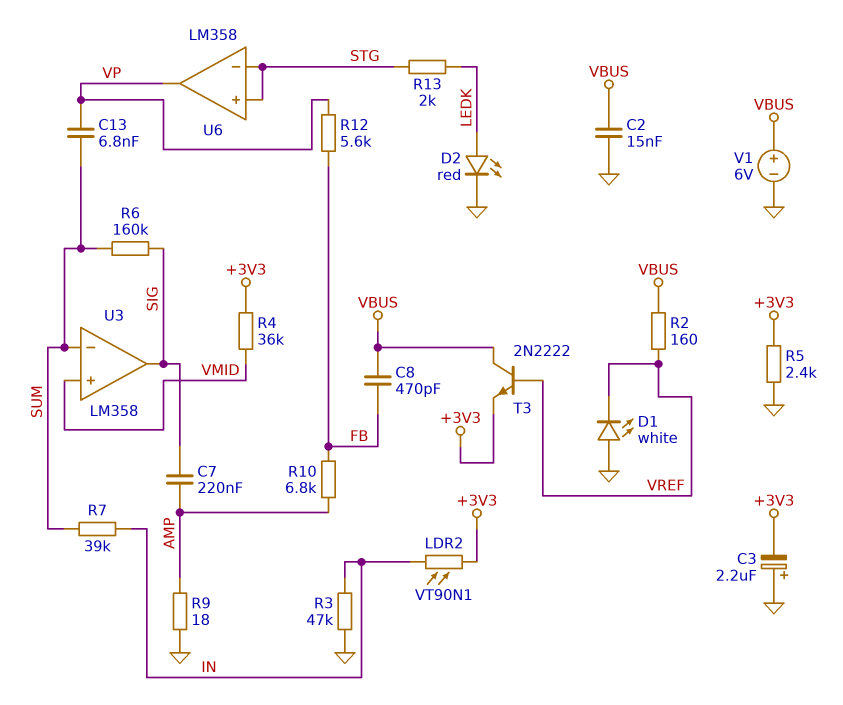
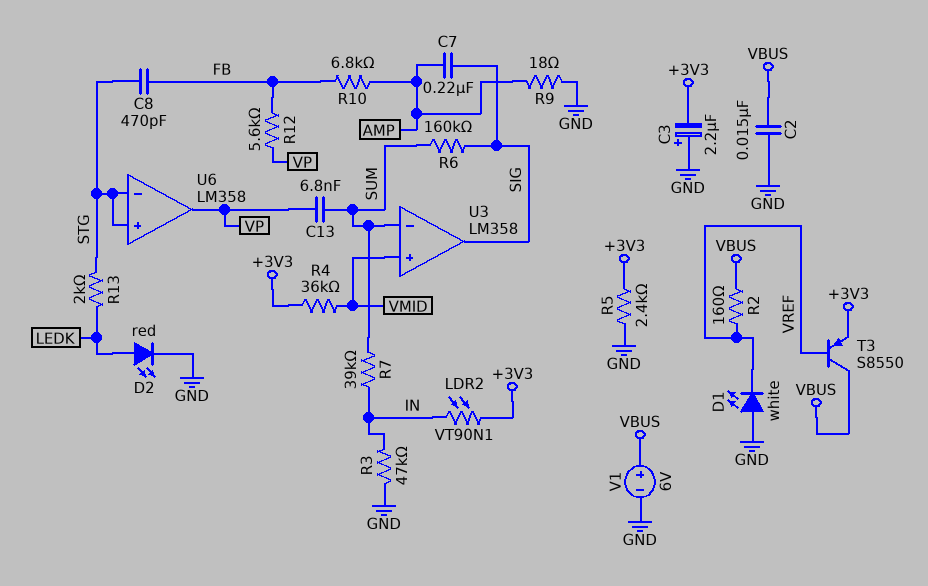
C8: 470pF (FB, VBUS) -> 470pF (FB, STG)
T3: NPN 2N2222 (B VREF, C VBUS, E +3V3) -> PNP S8550 (B VREF, C VBUS, E +3V3)

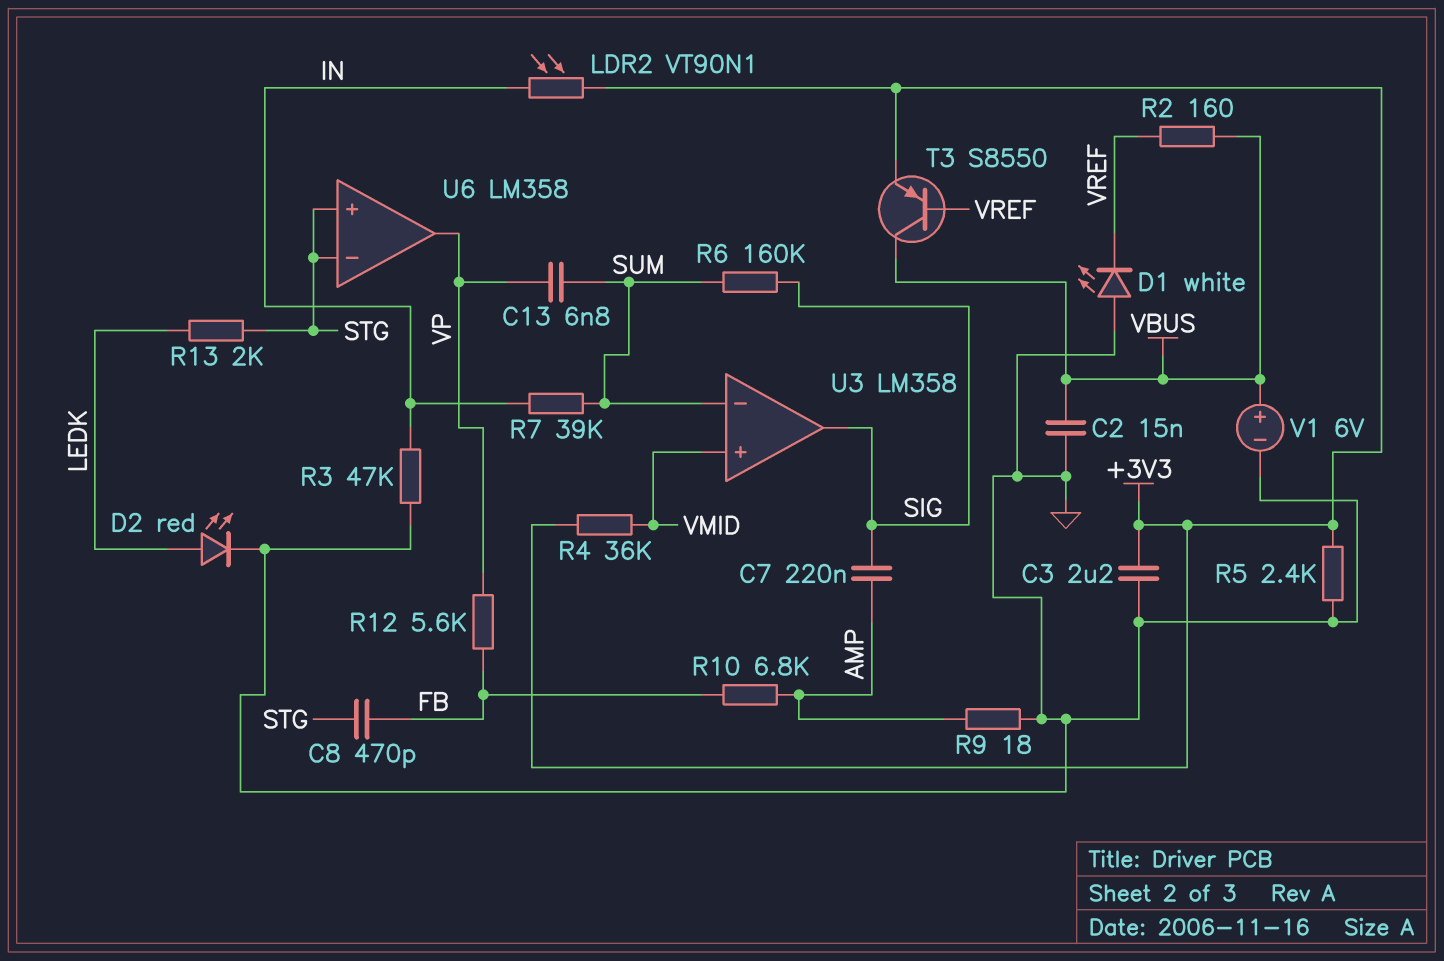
C3: 2.2uF (plus GND, minus +3V3) -> 2.2uF (+3V3, GND)

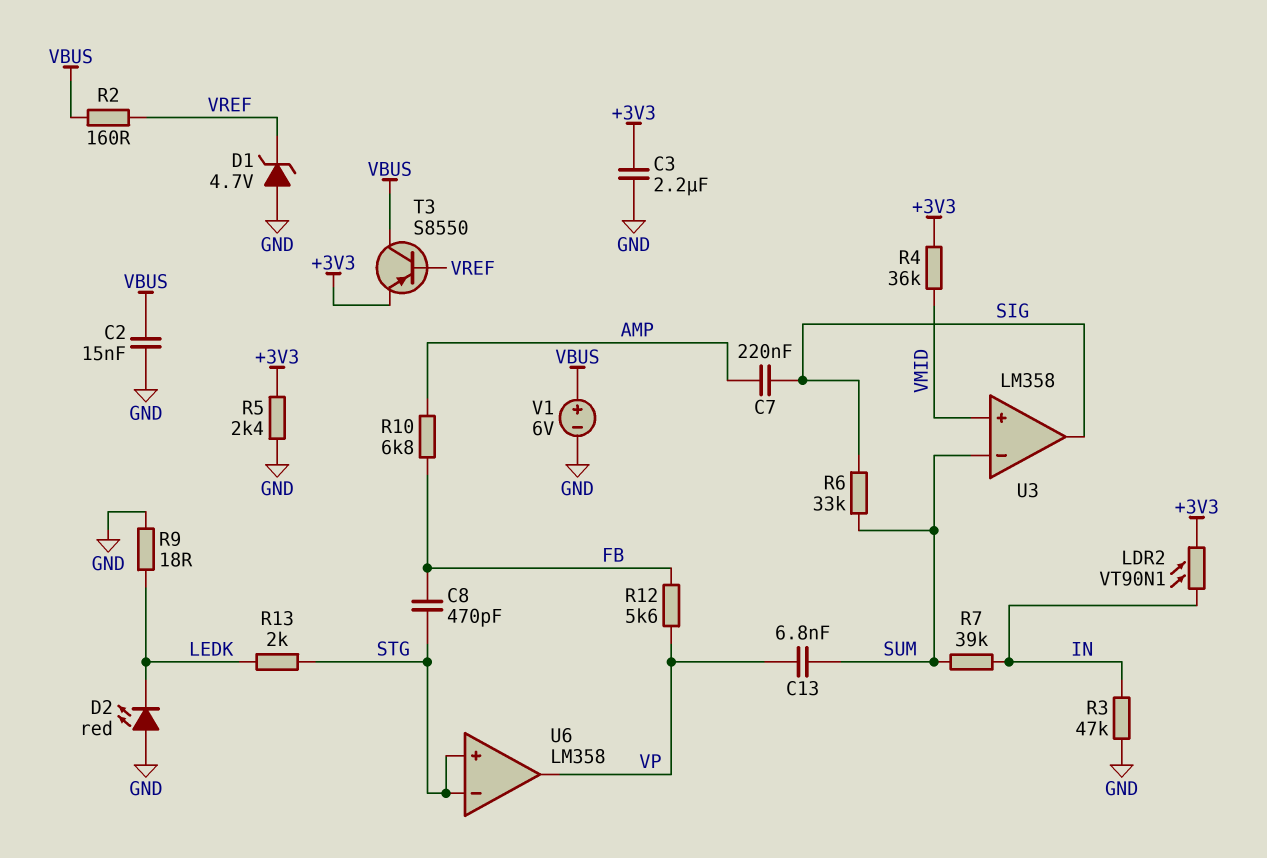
D1: LED white (A GND, K VREF) -> zener 4.7V (A GND, K VREF)
D2: LED red (A LEDK, K GND) -> LED red (A GND, K LEDK)
R6: 160k (SIG, SUM) -> 33k (SIG, SUM)
R9: 18 (AMP, GND) -> 18 (GND, LEDK)

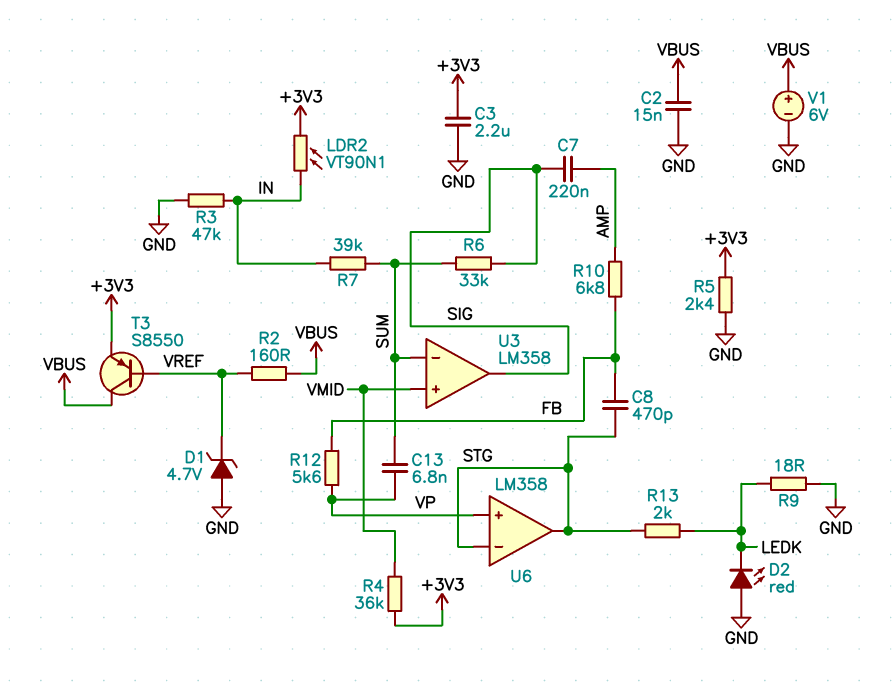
U6 pin in+: STG -> VP
U6 pin out: VP -> STG

